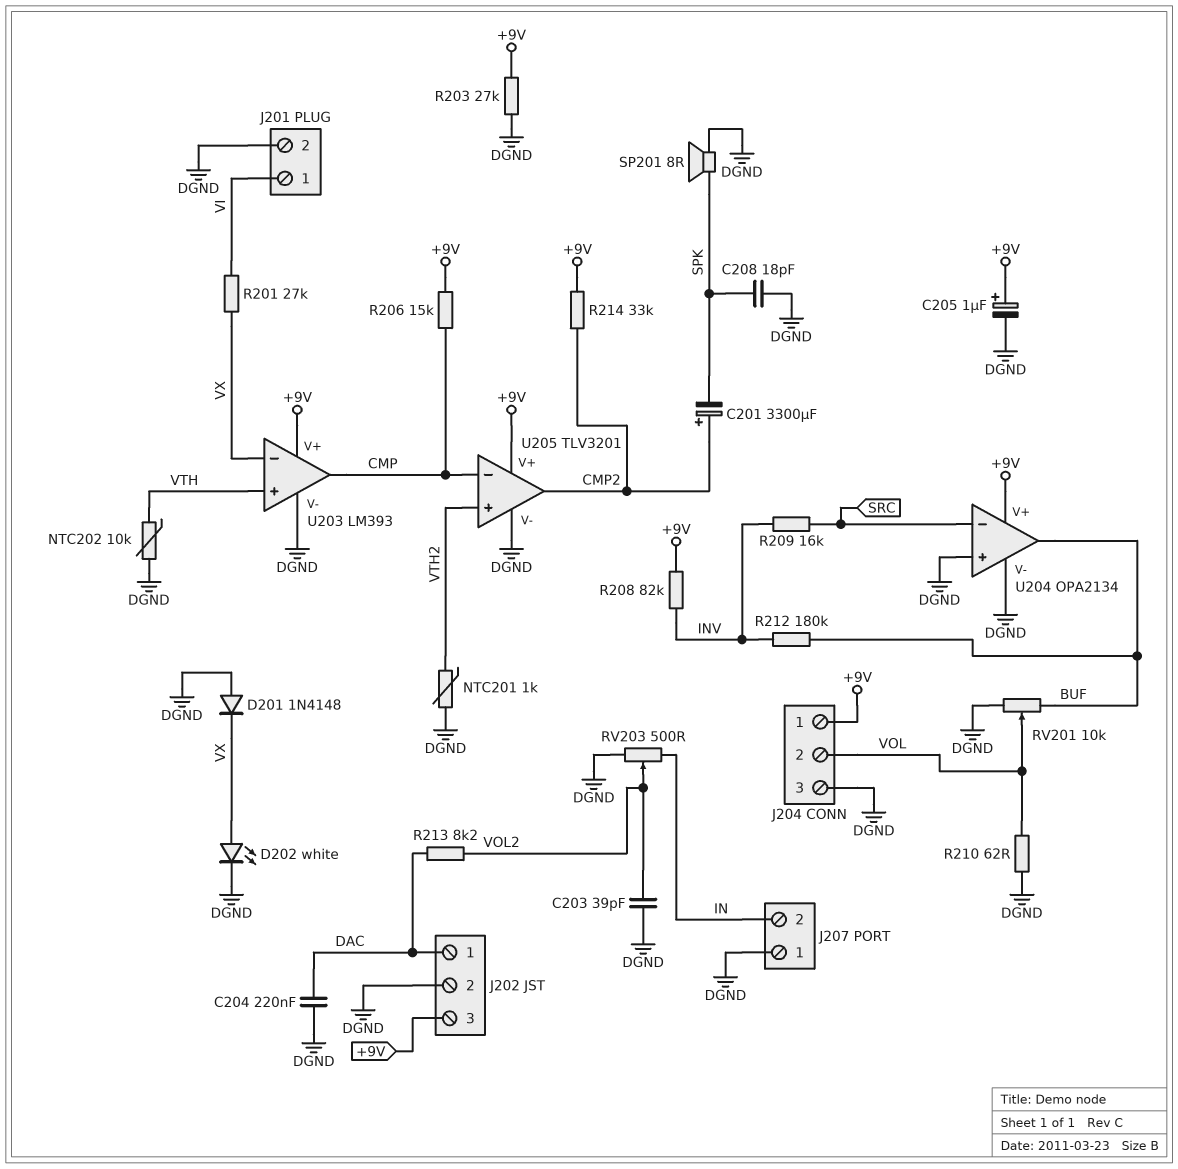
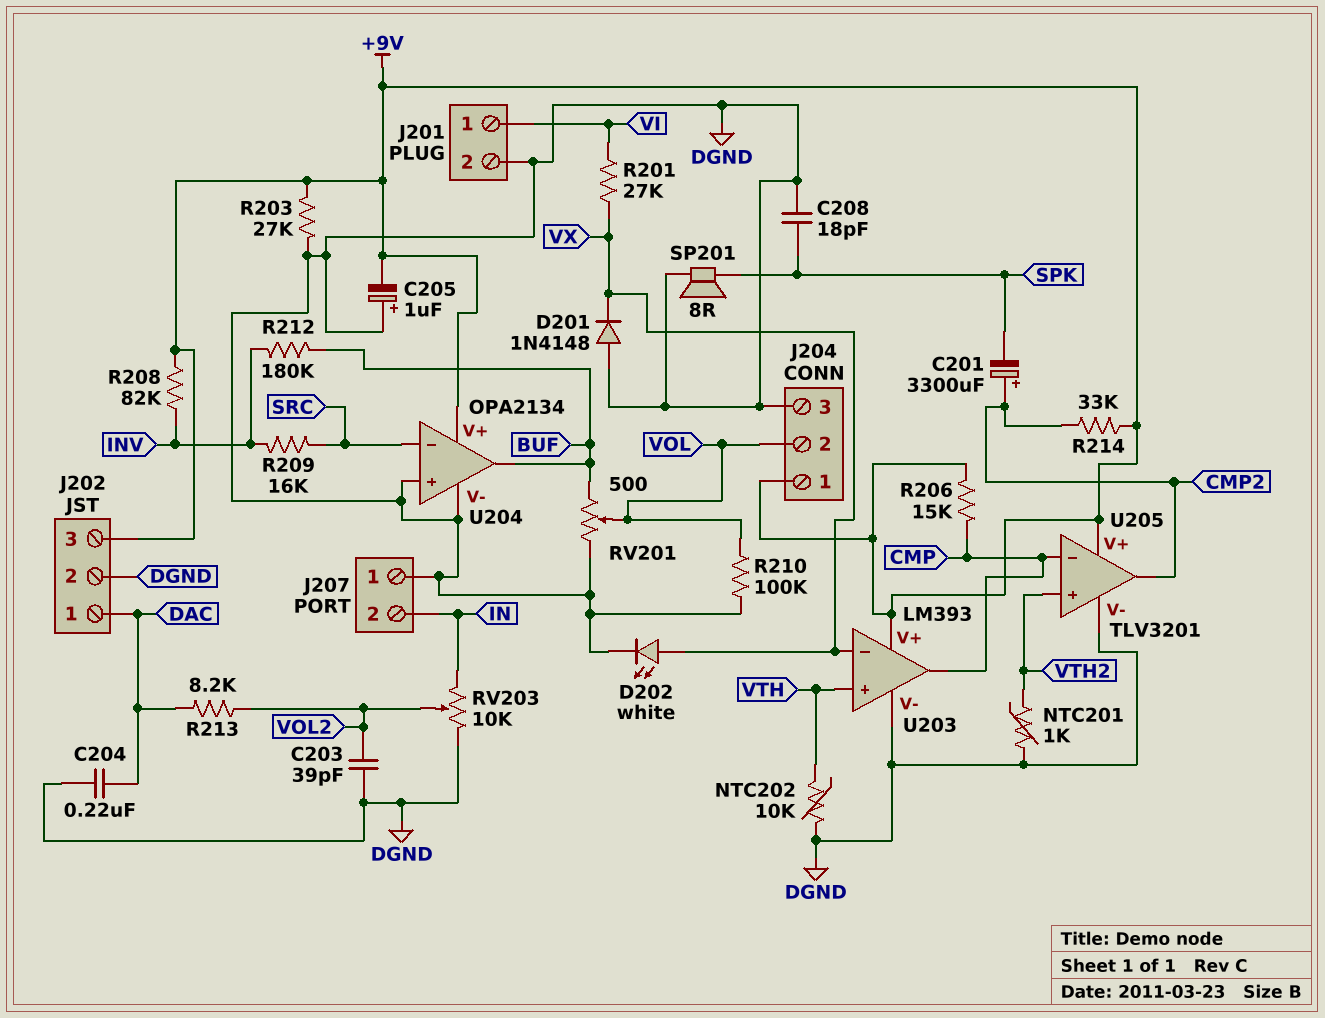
C205: 1uF (plus +9V, minus DGND) -> 1uF (plus DGND, minus +9V)
R210: 62 (DGND, VOL) -> 100k (DGND, VOL)
RV201: 10k (BUF, DGND, wiper VOL) -> 500 (BUF, DGND, wiper VOL)
RV203: 500 (DGND, IN, wiper VOL2) -> 10k (DGND, IN, wiper VOL2)

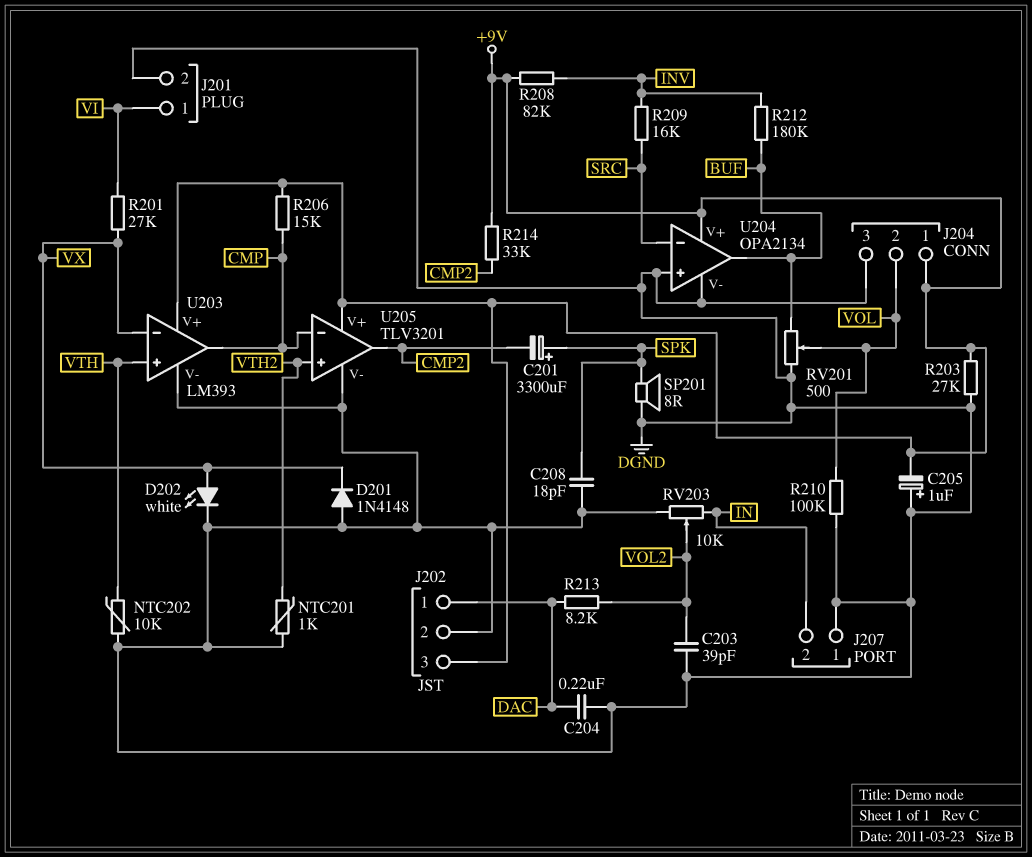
C201: 3300uF (plus CMP2, minus SPK) -> 3300uF (plus SPK, minus CMP2)

